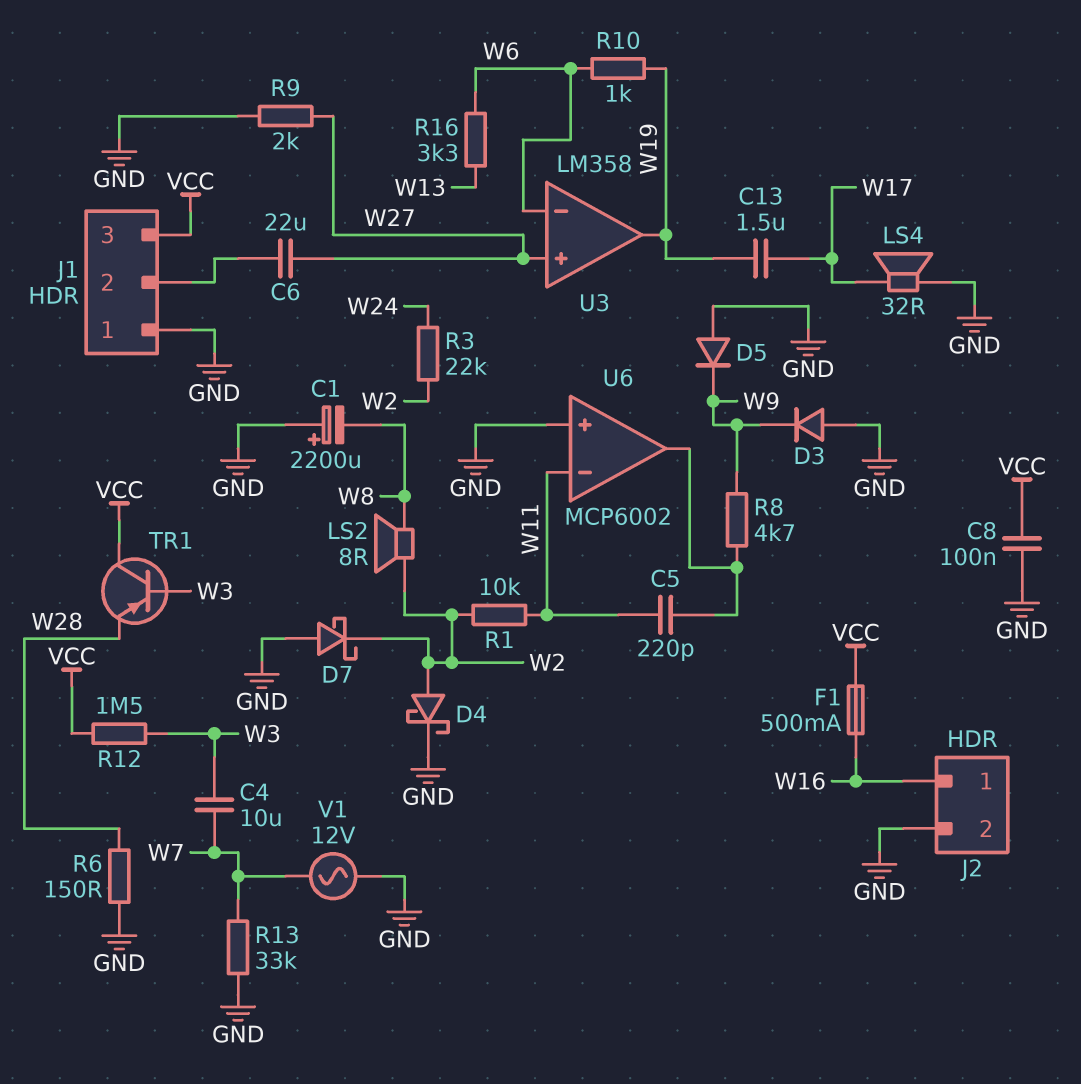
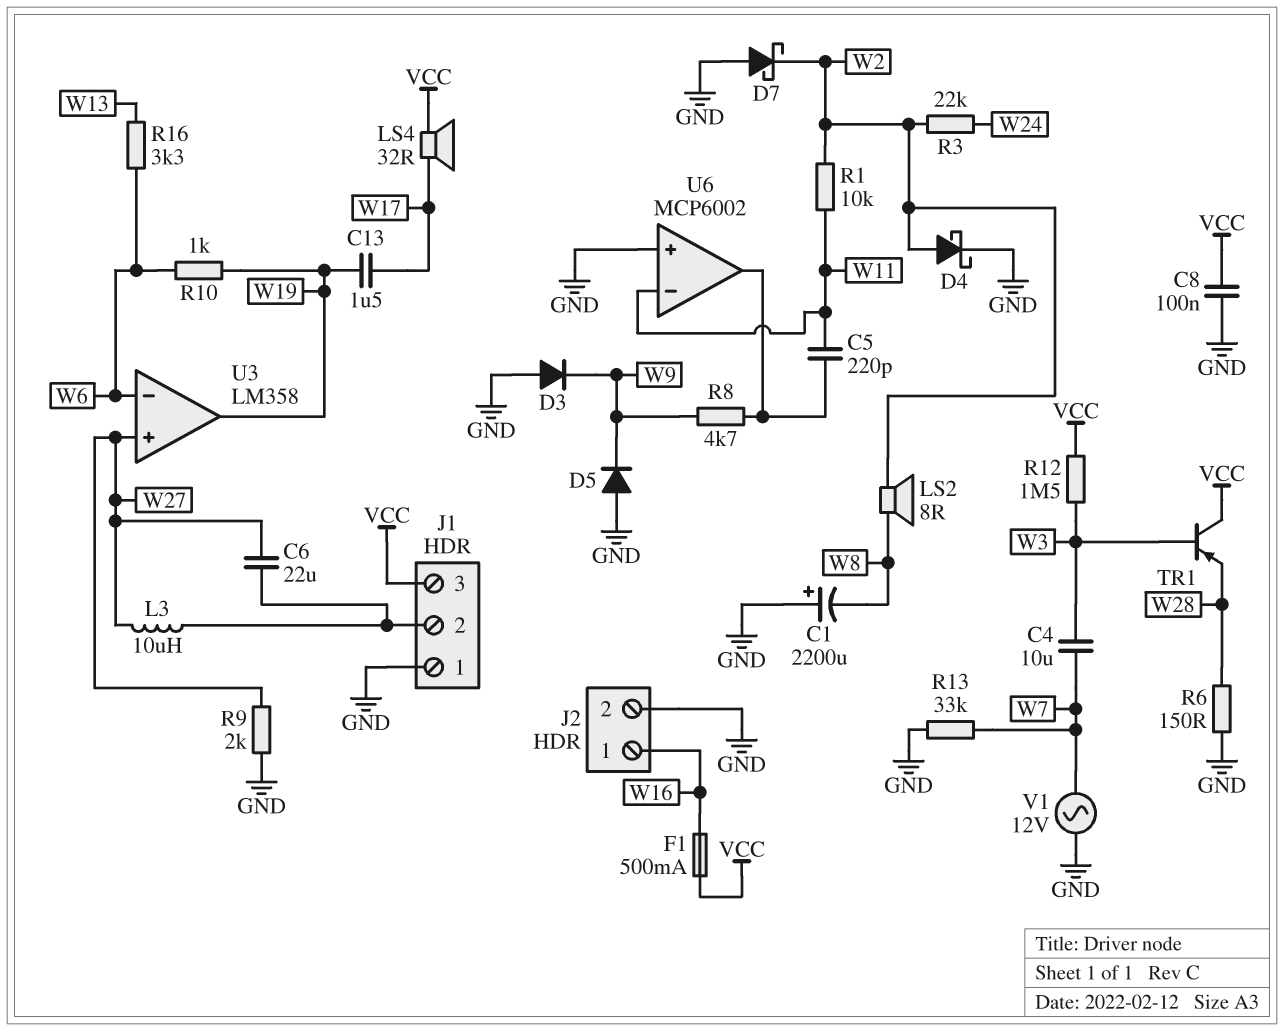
L3: none -> 10uH (J1/2, W27)
LS4: speaker 32R (GND, W17) -> speaker 32R (VCC, W17)

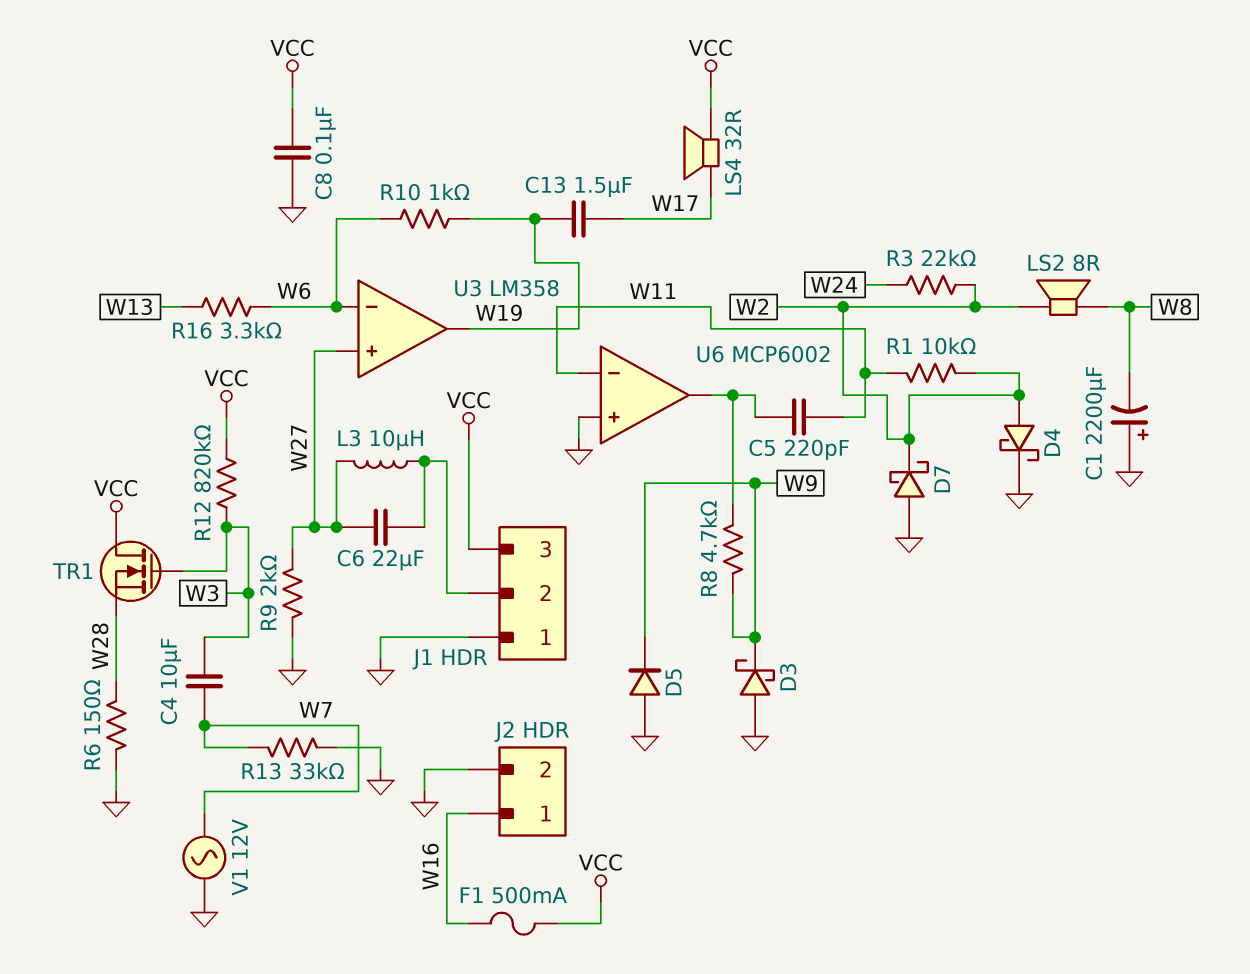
D3: diode (A GND, K W9) -> schottky (A GND, K W9)
R12: 1.5M (VCC, W3) -> 820k (VCC, W3)
TR1: PNP (B W3, C VCC, E W28) -> NMOS (G W3, D VCC, S W28)

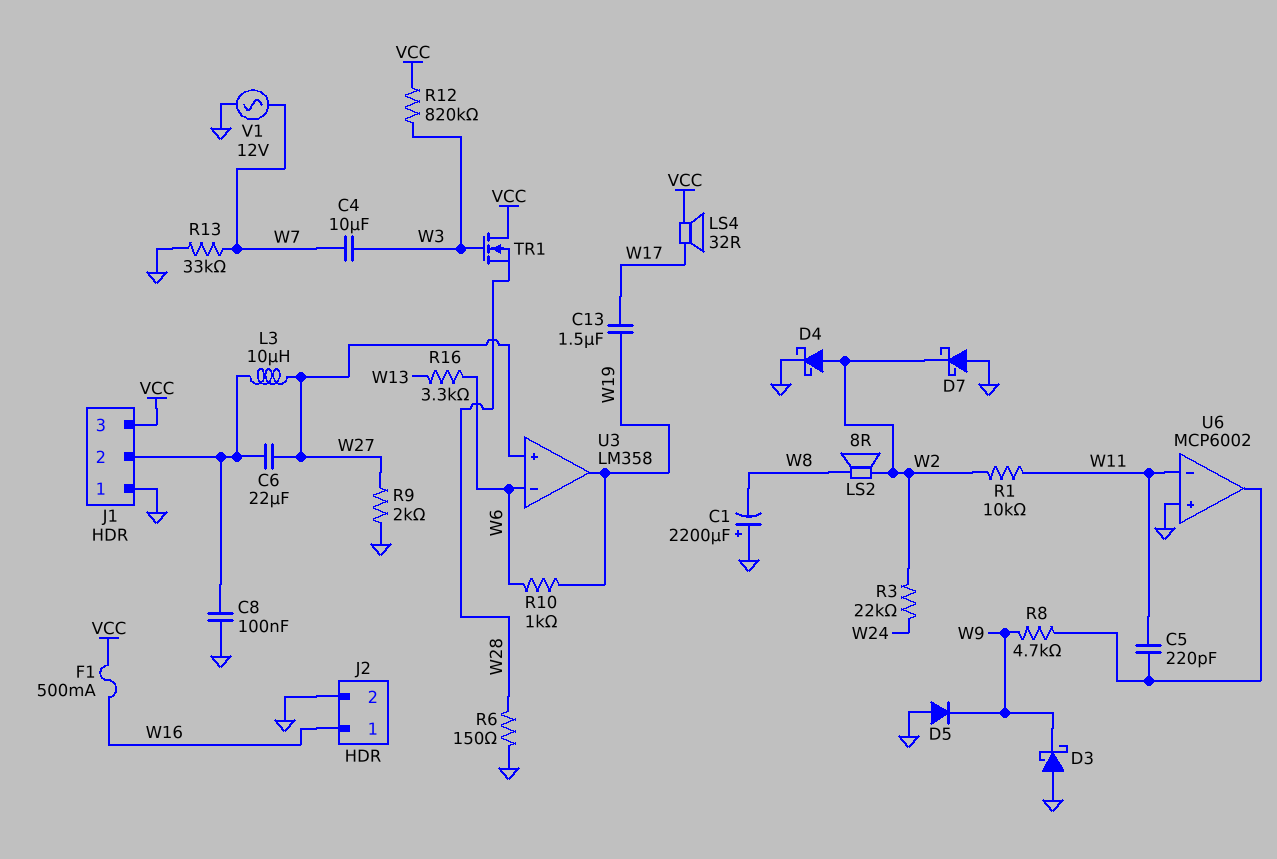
C8: 100nF (GND, VCC) -> 100nF (GND, J1/2)

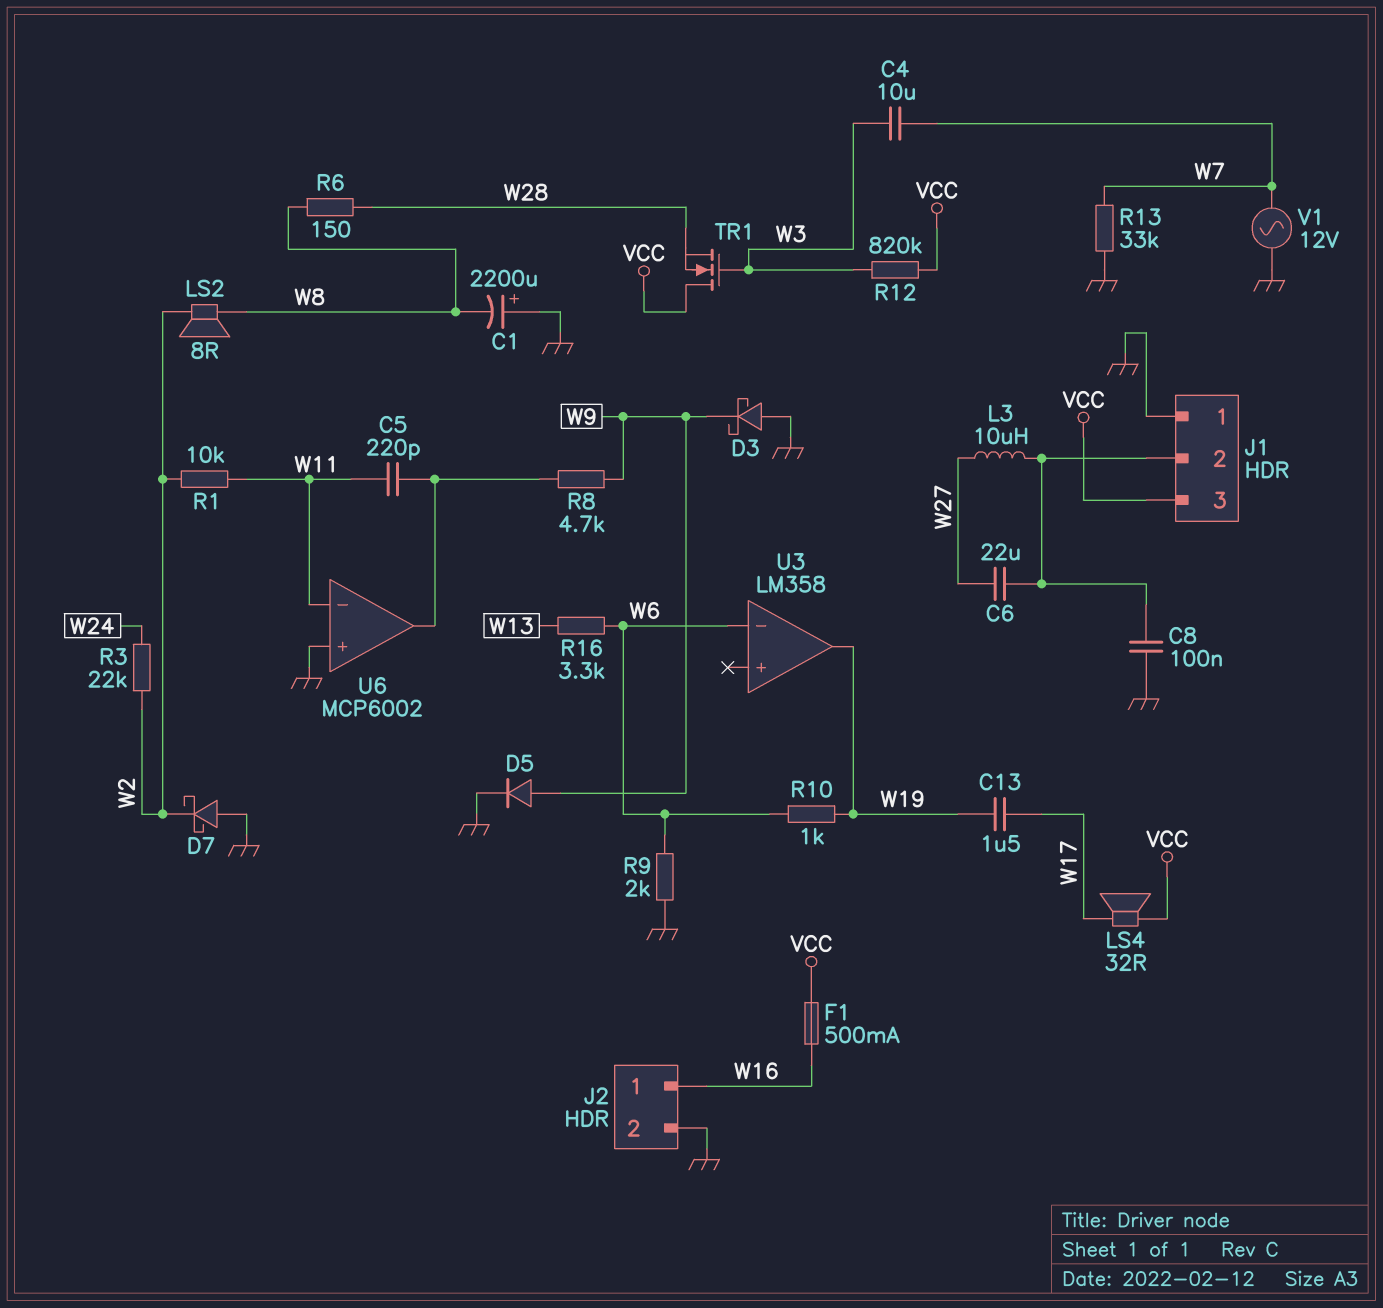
D4: schottky (A W2, K GND) -> none
D5: diode (A GND, K W9) -> diode (A W9, K GND)
R6: 150 (GND, W28) -> 150 (W8, W28)
R9: 2k (GND, W27) -> 2k (GND, W6)
U3 pin in+: W27 -> none

